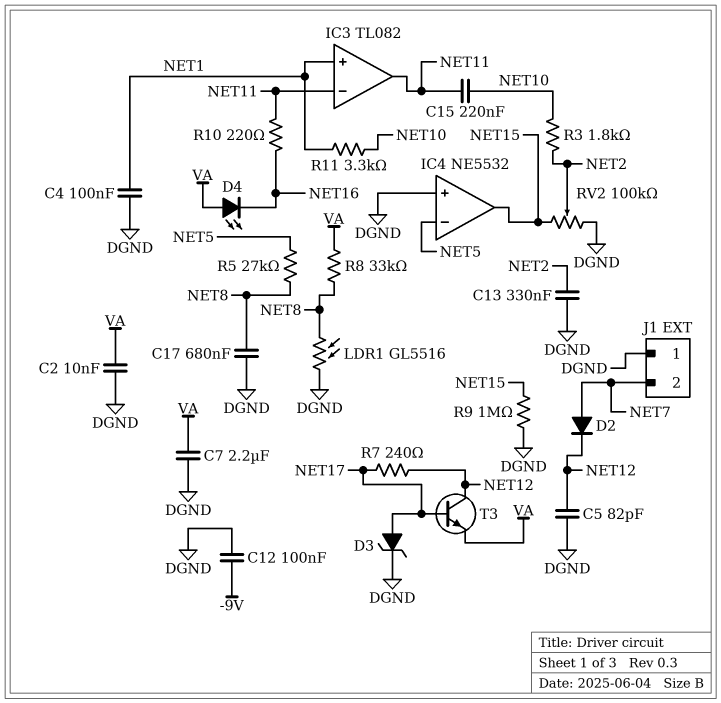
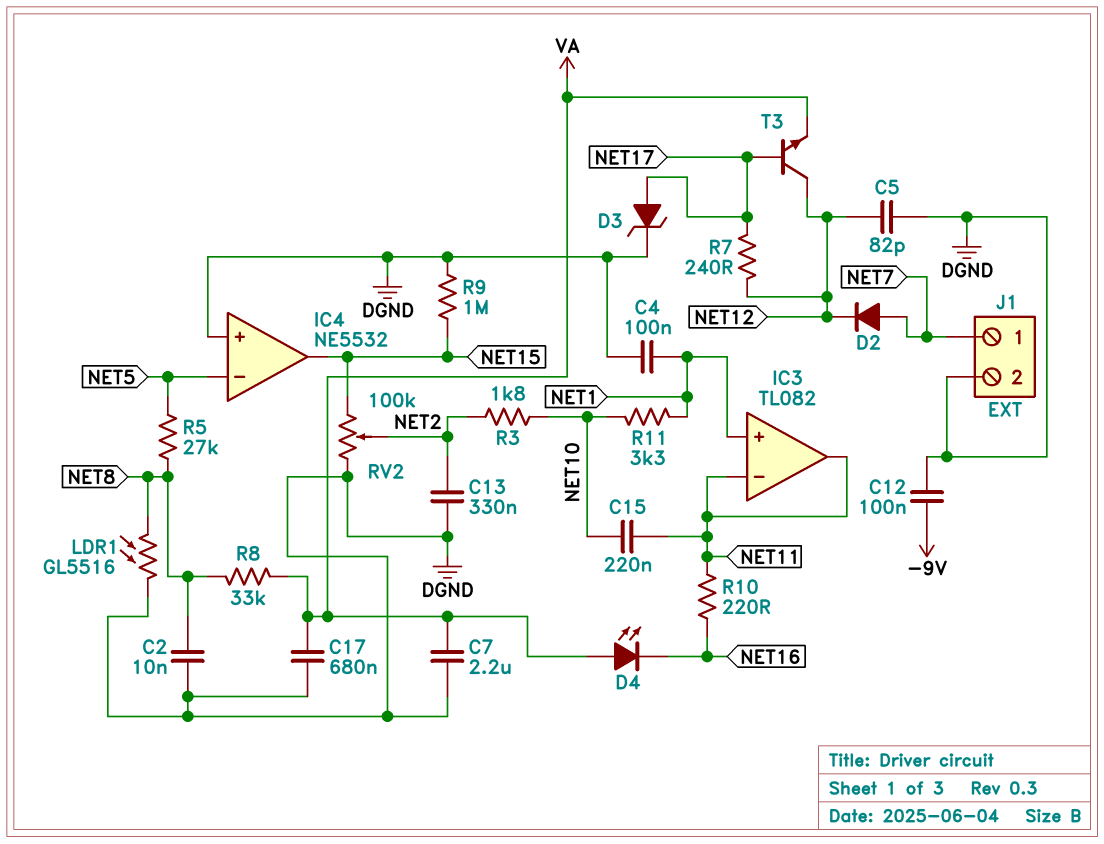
C2: 10nF (DGND, VA) -> 10nF (DGND, NET8)
C17: 680nF (DGND, NET8) -> 680nF (DGND, VA)
J1 pin 1: DGND -> NET7
J1 pin 2: NET7 -> DGND

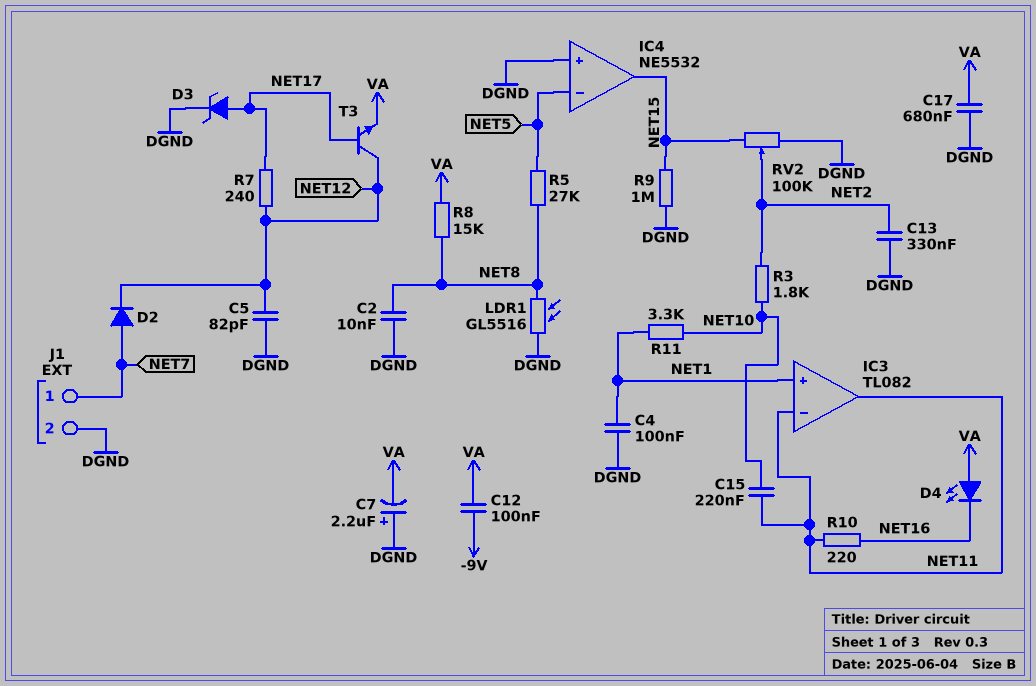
C7: 2.2uF (DGND, VA) -> 2.2uF (plus DGND, minus VA)
C12: 100nF (-9V, DGND) -> 100nF (-9V, VA)
R8: 33k (NET8, VA) -> 15k (NET8, VA)

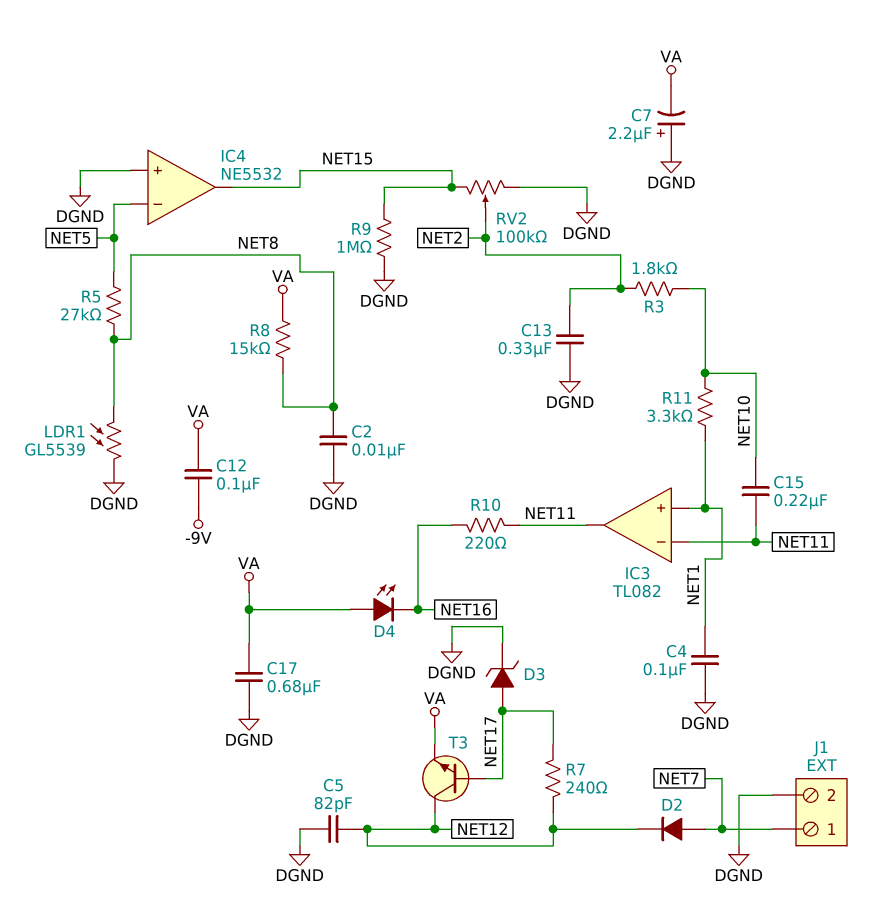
LDR1: GL5516 (DGND, NET8) -> GL5539 (DGND, NET8)

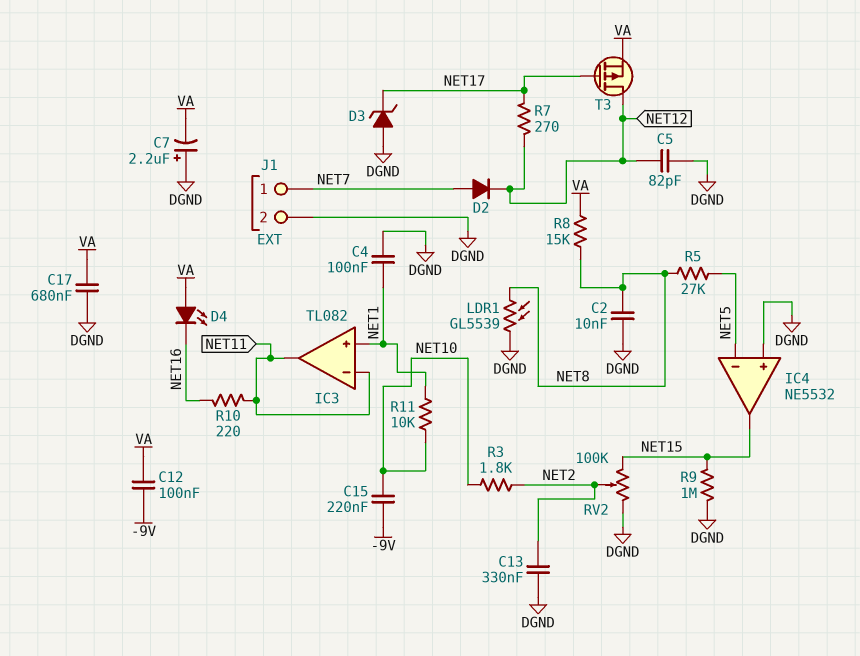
C15: 220nF (NET10, NET11) -> 220nF (-9V, NET10)
D3: zener (A NET17, K DGND) -> zener (A DGND, K NET17)
R7: 240 (NET12, NET17) -> 270 (NET12, NET17)
R11: 3.3k (NET1, NET10) -> 10k (NET1, NET10)
T3: NPN (B NET17, C NET12, E VA) -> PMOS (G NET17, D NET12, S VA)

